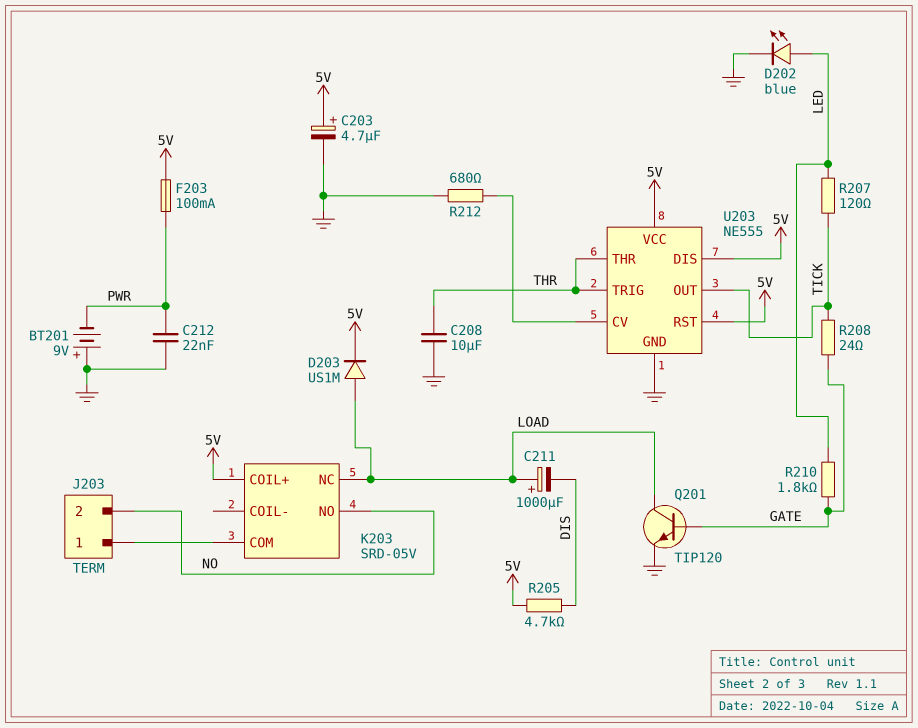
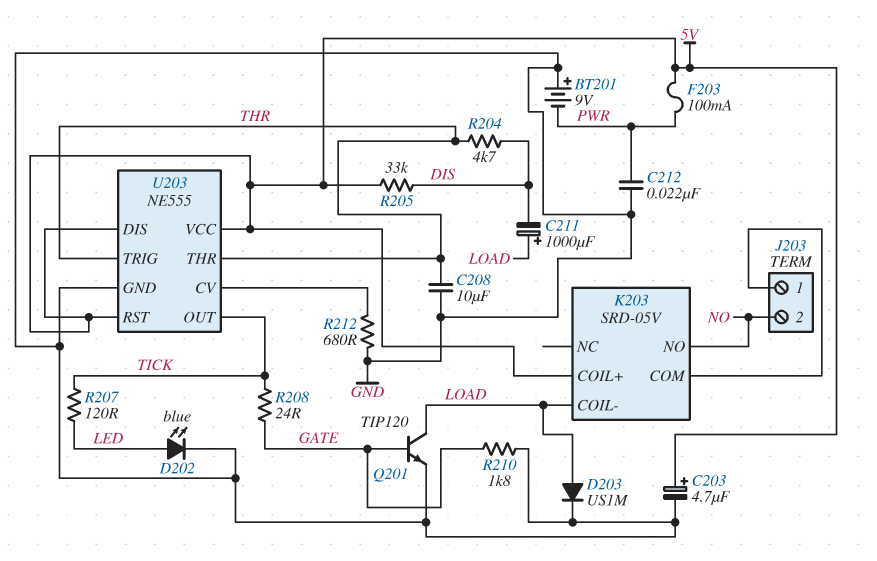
D203: diode US1M (A LOAD, K 5V) -> diode US1M (A LOAD, K GND)
K203 pin COIL-: none -> LOAD
K203 pin NC: LOAD -> none
R204: none -> 4.7k (DIS, THR)
R205: 4.7k (5V, DIS) -> 33k (5V, DIS)
R210: 1.8k (GATE, LED) -> 1.8k (GATE, GND)

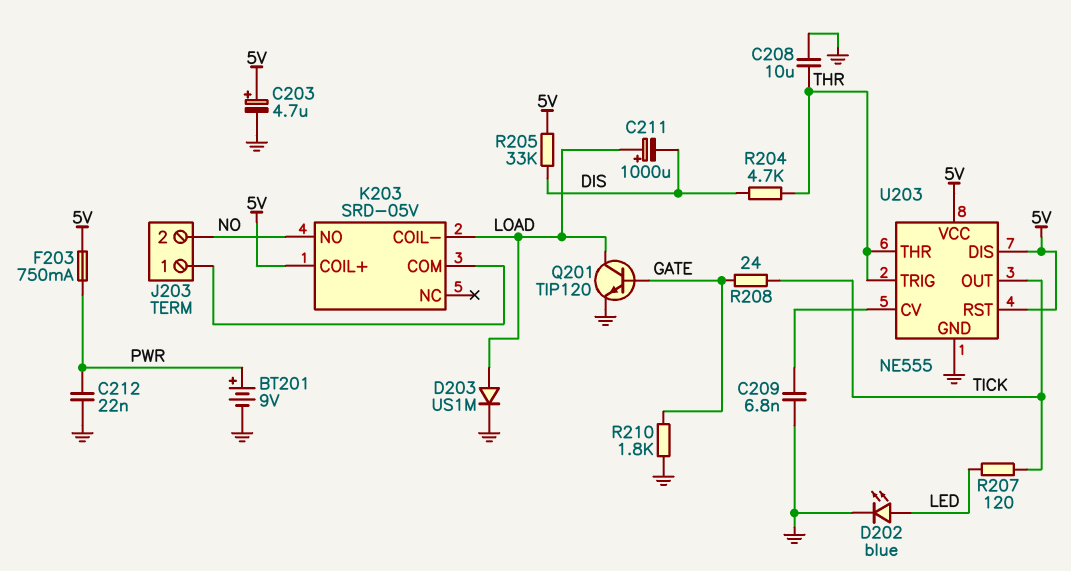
BT201: 9V (plus GND, minus PWR) -> 9V (plus PWR, minus GND)
C209: none -> 6.8nF (GND, U203/CV)
F203: 100mA (5V, PWR) -> 750mA (5V, PWR)
R212: 680 (GND, U203/CV) -> none

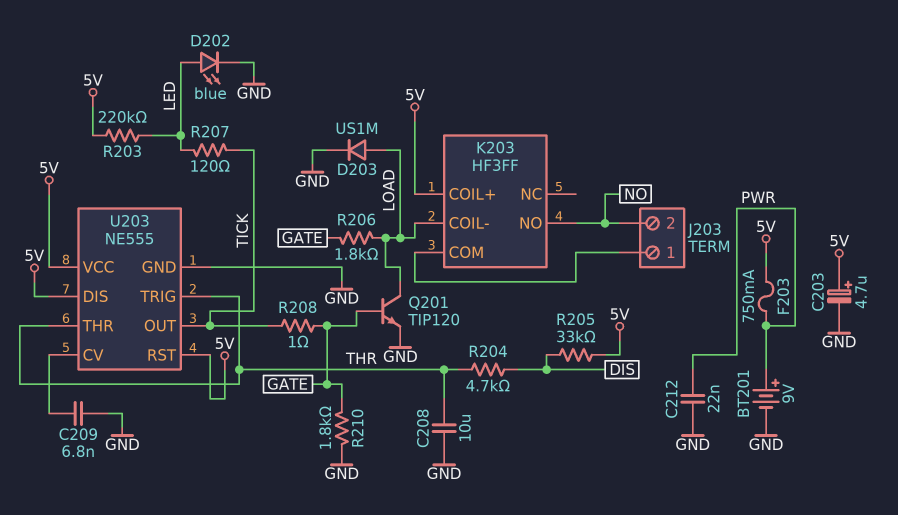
C211: 1000uF (plus LOAD, minus DIS) -> none
K203: SRD-05V -> HF3FF
R203: none -> 220k (5V, LED)
R206: none -> 1.8k (GATE, LOAD)
R208: 24 (GATE, TICK) -> 1 (GATE, TICK)

